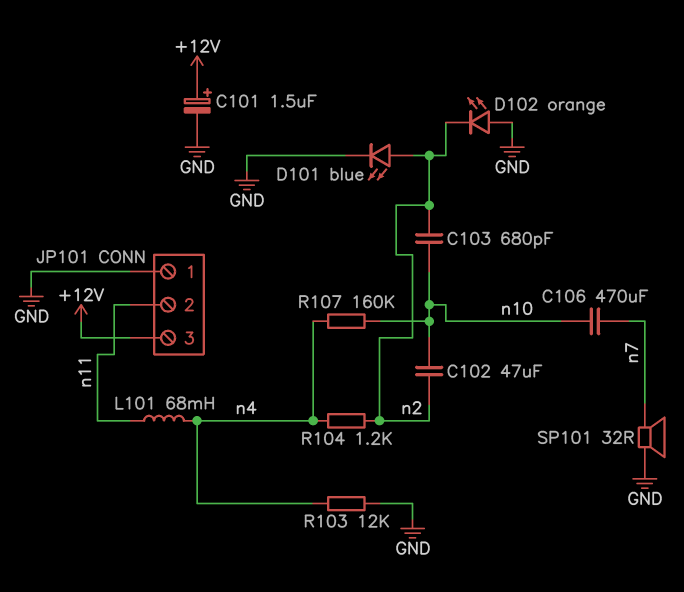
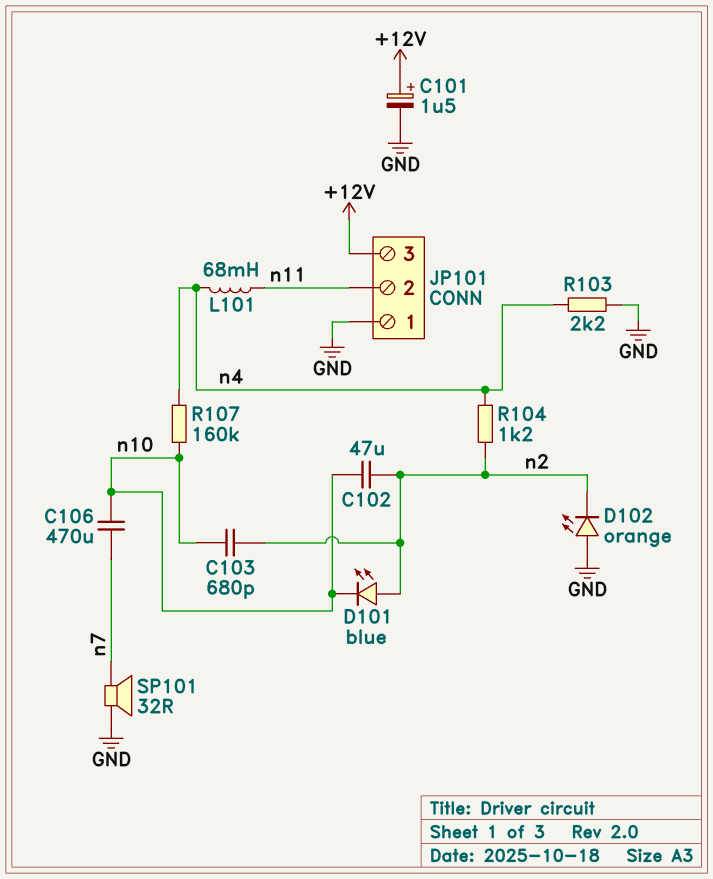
D101: LED blue (A n2, K GND) -> LED blue (A n2, K n10)
R103: 12k (GND, n4) -> 2.2k (GND, n4)

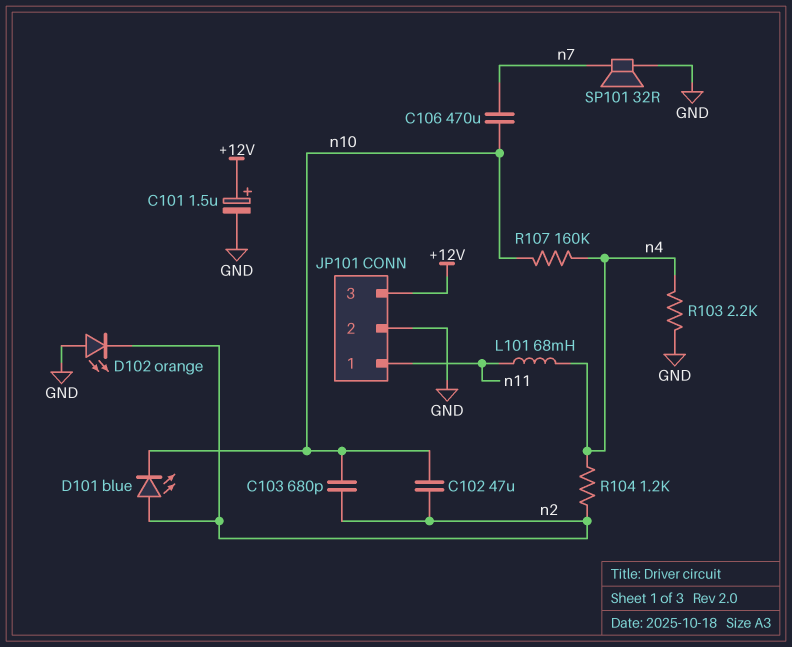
JP101 pin 1: GND -> n11
JP101 pin 2: n11 -> GND

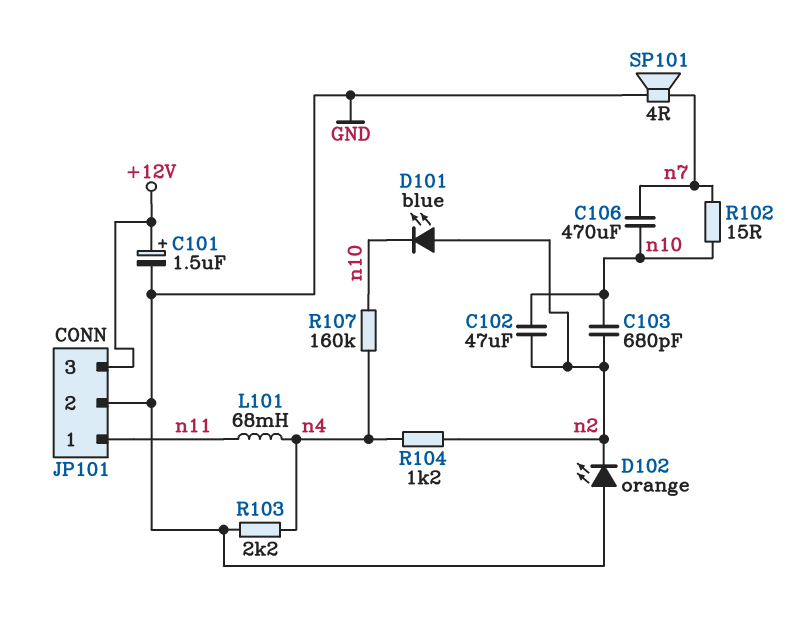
R102: none -> 15 (n7, n10)
SP101: speaker 32R (GND, n7) -> speaker 4R (GND, n7)

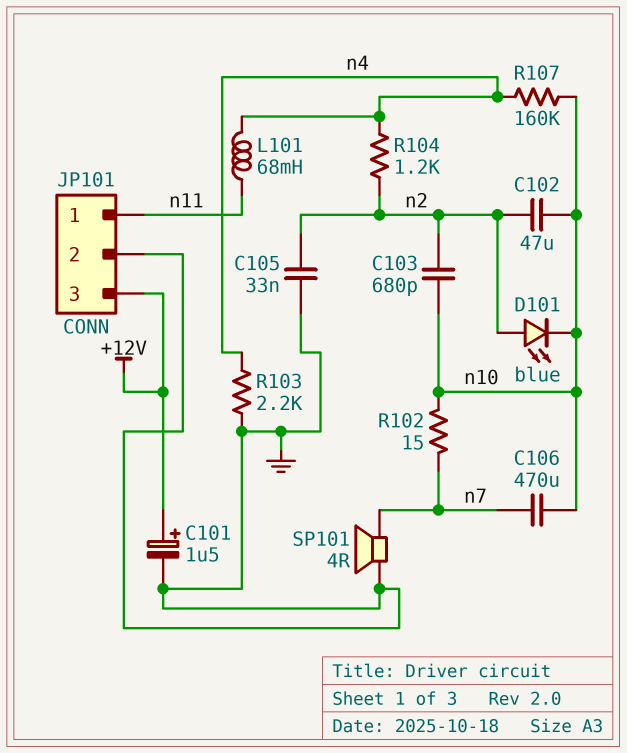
C105: none -> 33nF (GND, n2)
D102: LED orange (A GND, K n2) -> none

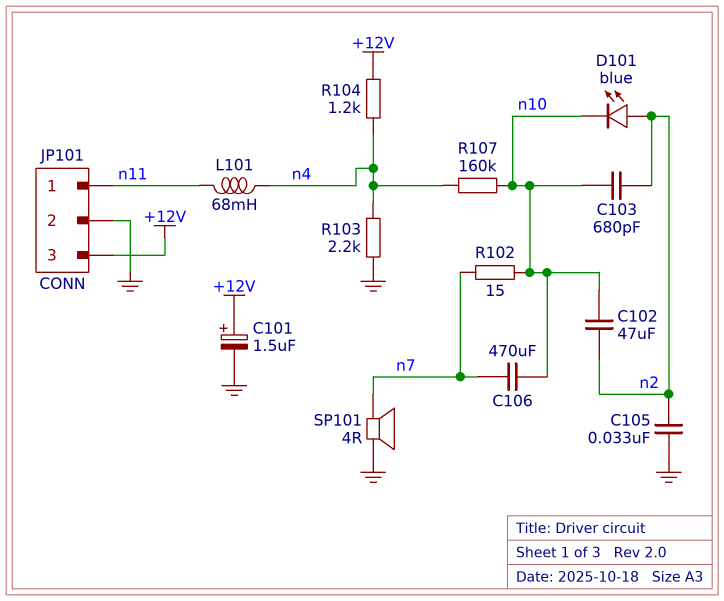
R104: 1.2k (n2, n4) -> 1.2k (+12V, n4)

